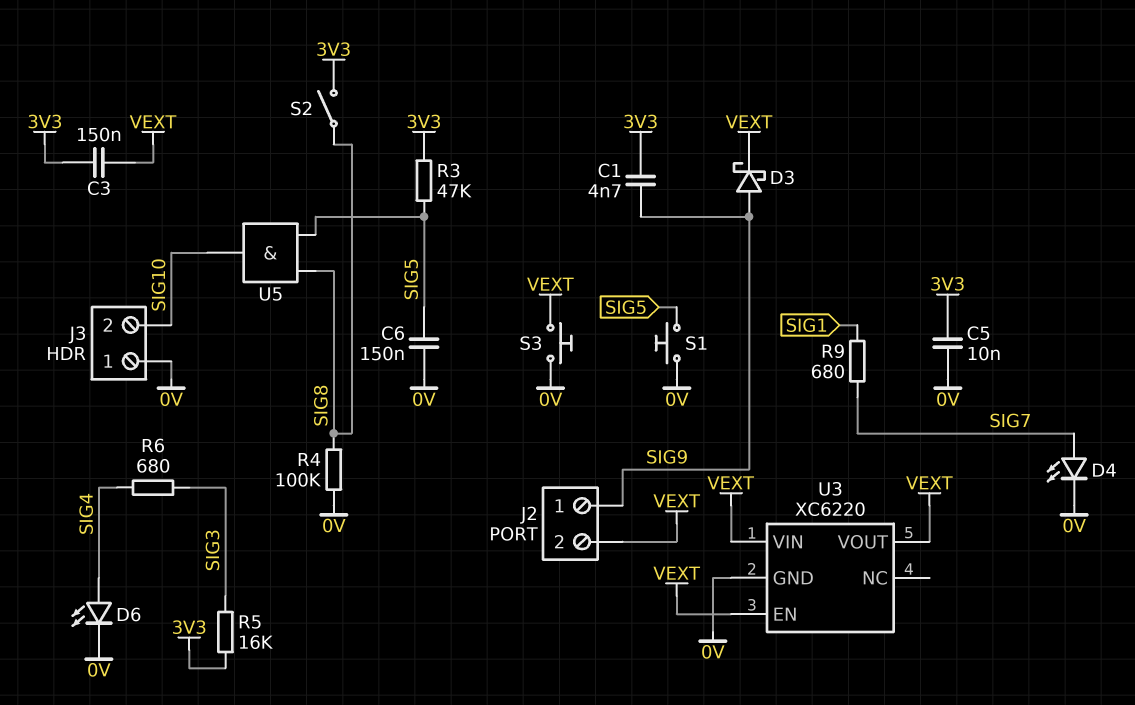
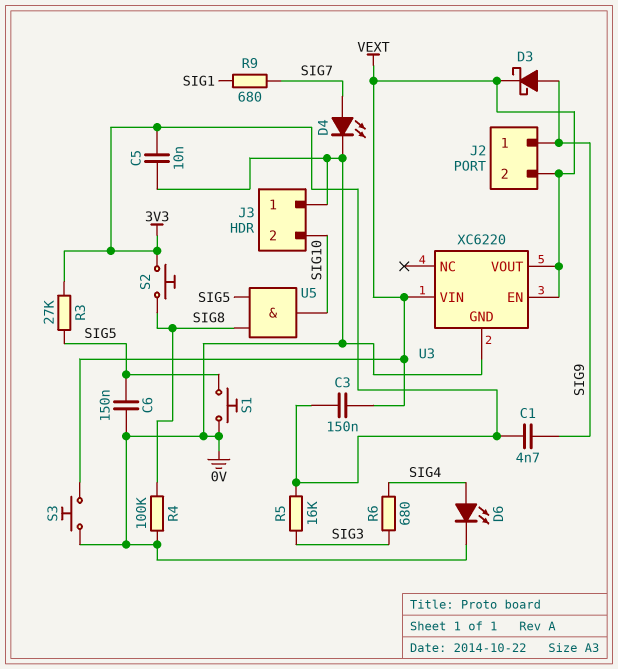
R3: 47k (3V3, SIG5) -> 27k (3V3, SIG5)
S2: switch (3V3, SIG8) -> button (3V3, SIG8)

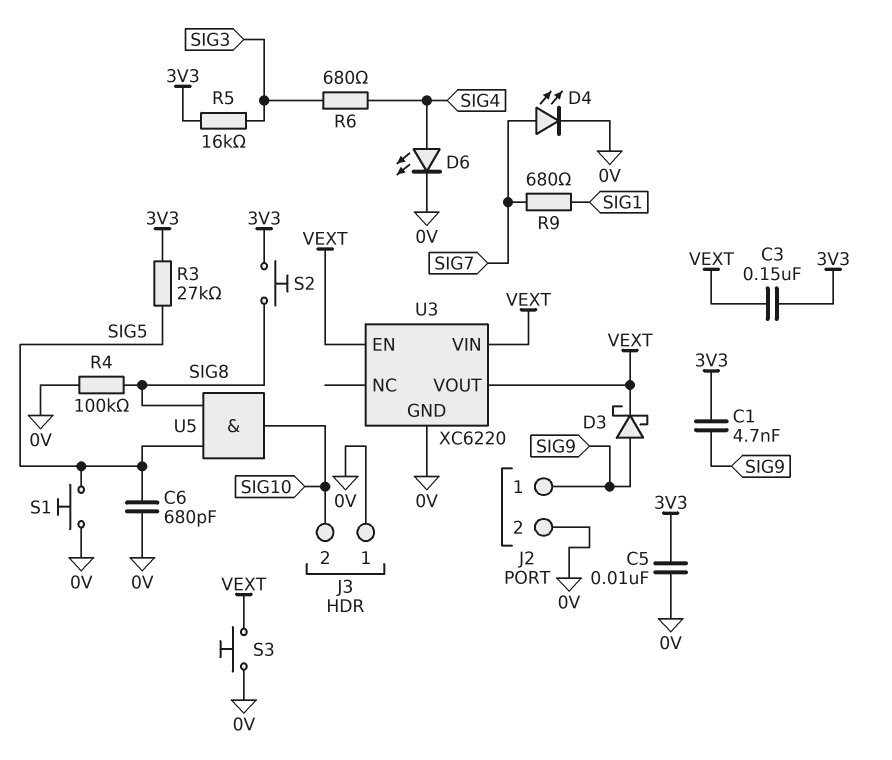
C6: 150nF (0V, SIG5) -> 680pF (0V, SIG5)
J2 pin 2: VEXT -> 0V

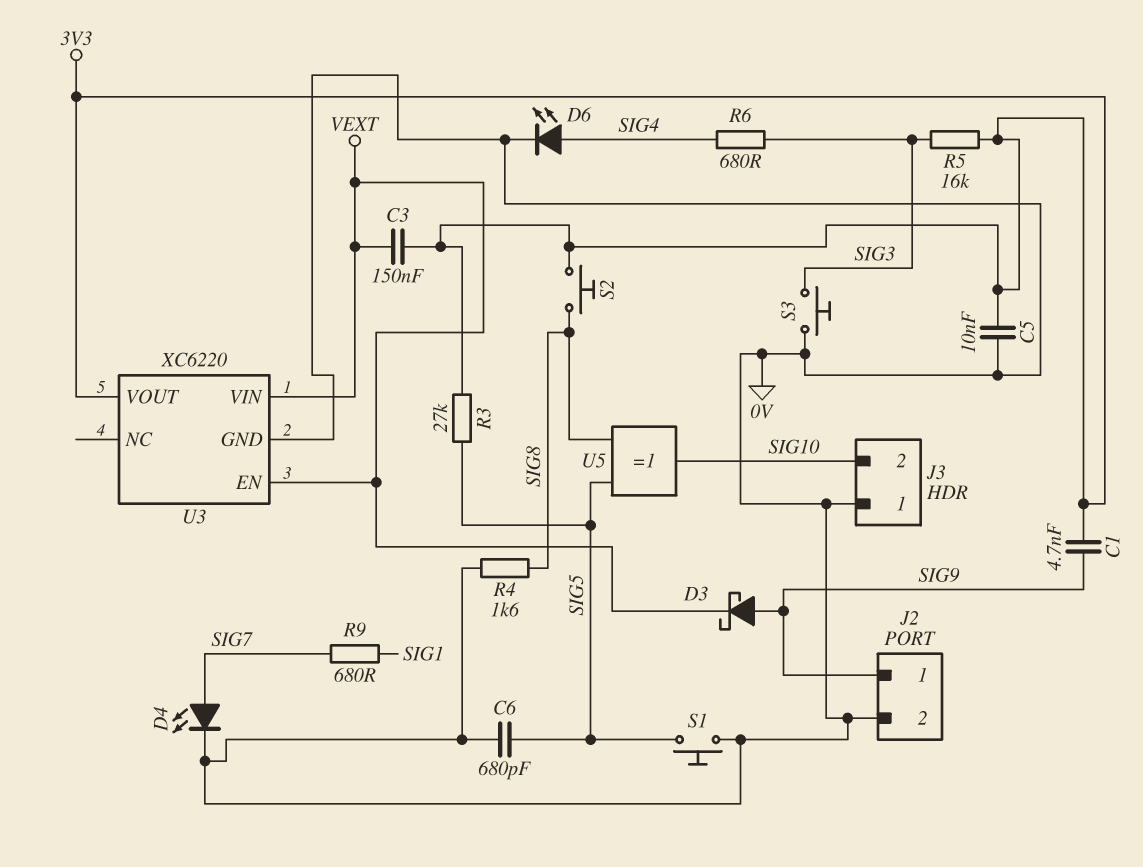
R4: 100k (0V, SIG8) -> 1.6k (0V, SIG8)
S3: button (0V, VEXT) -> button (0V, SIG3)
U3 pin VOUT: VEXT -> 3V3
U5: AND (in SIG5, in SIG8, out SIG10) -> XOR (in SIG5, in SIG8, out SIG10)

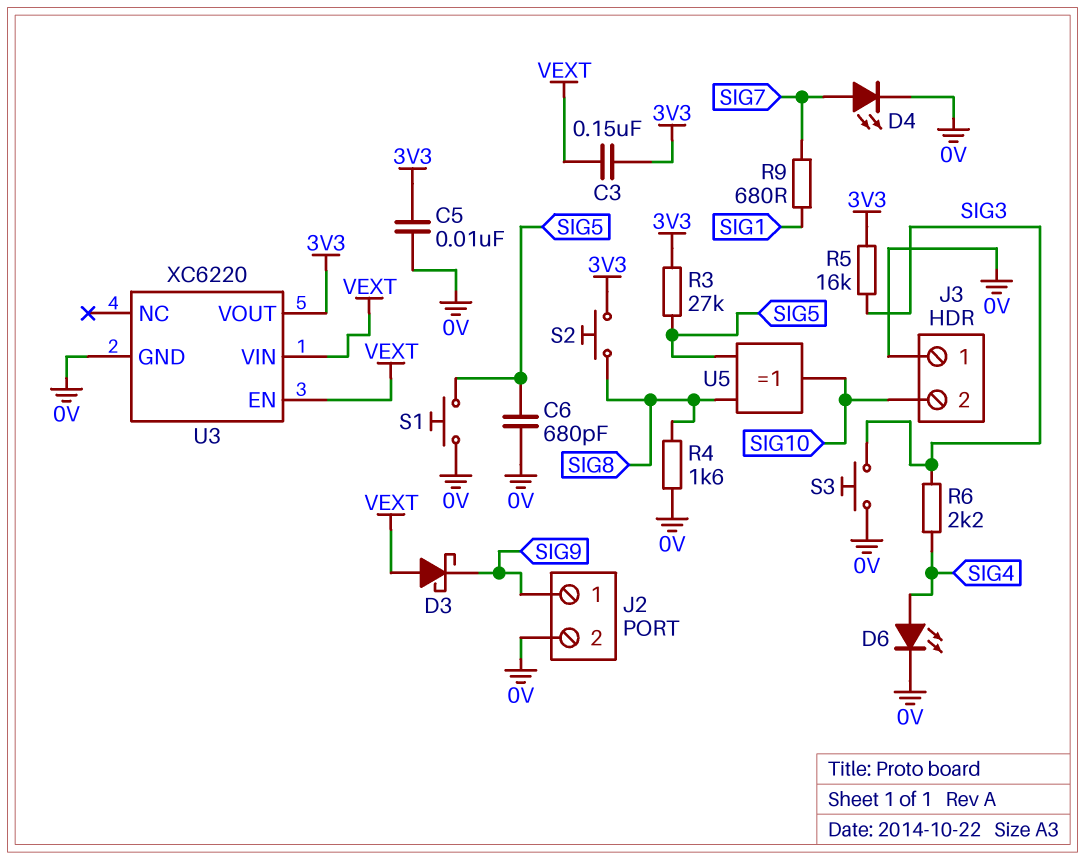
C1: 4.7nF (3V3, SIG9) -> none
D3: schottky (A SIG9, K VEXT) -> schottky (A VEXT, K SIG9)
R6: 680 (SIG3, SIG4) -> 2.2k (SIG3, SIG4)

